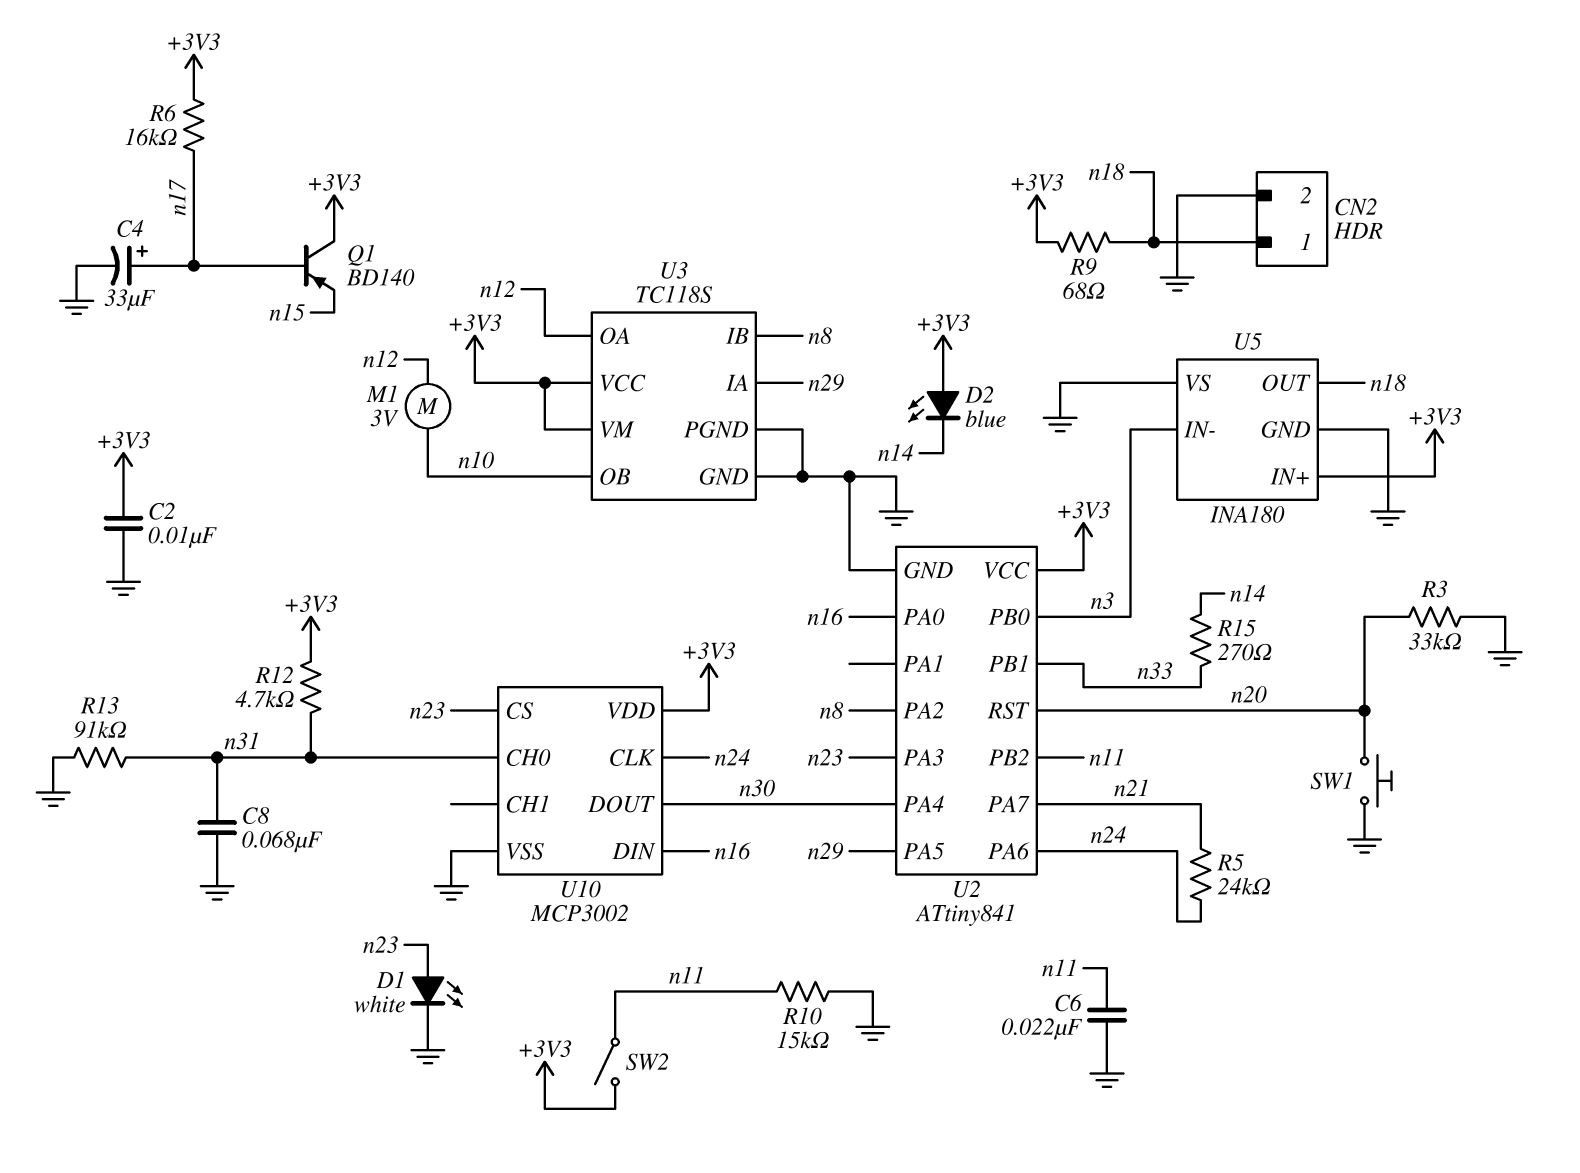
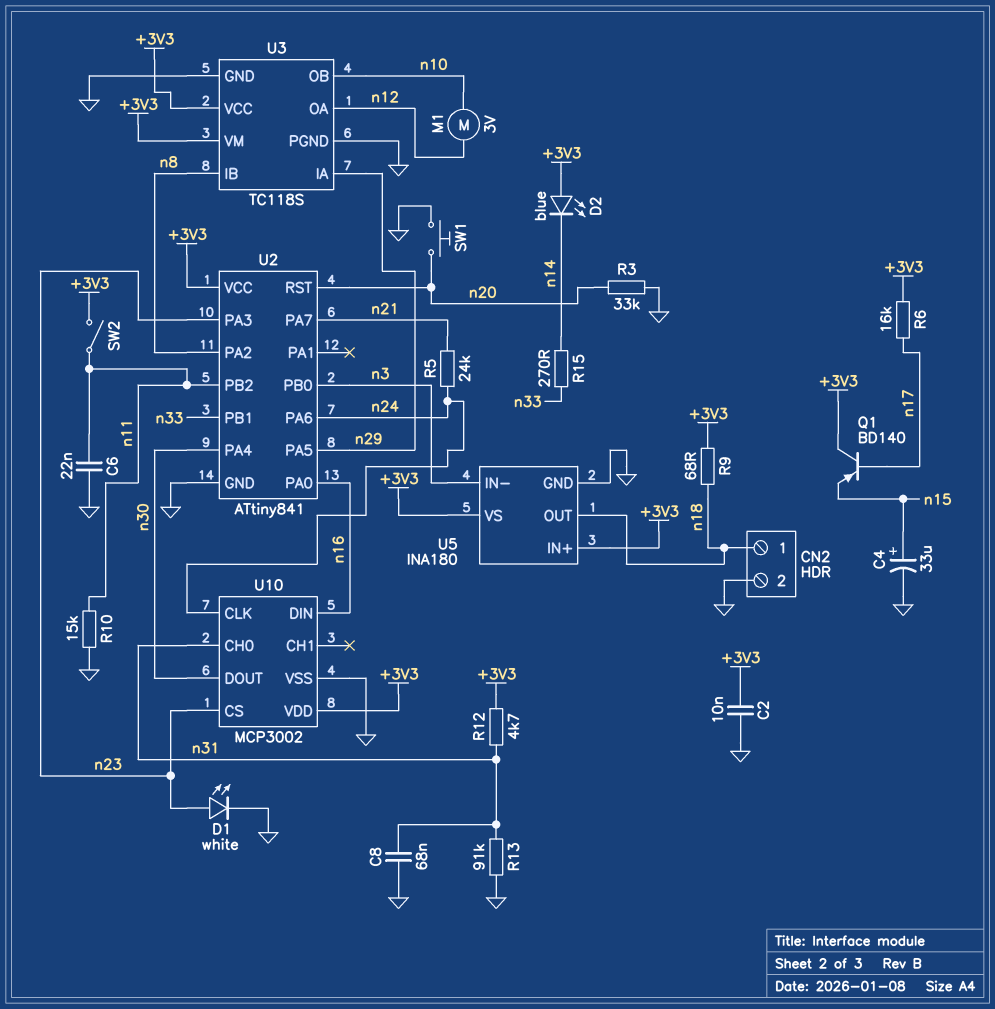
C4: 33uF (plus n17, minus GND) -> 33uF (plus n15, minus GND)
U5 pin VS: GND -> +3V3

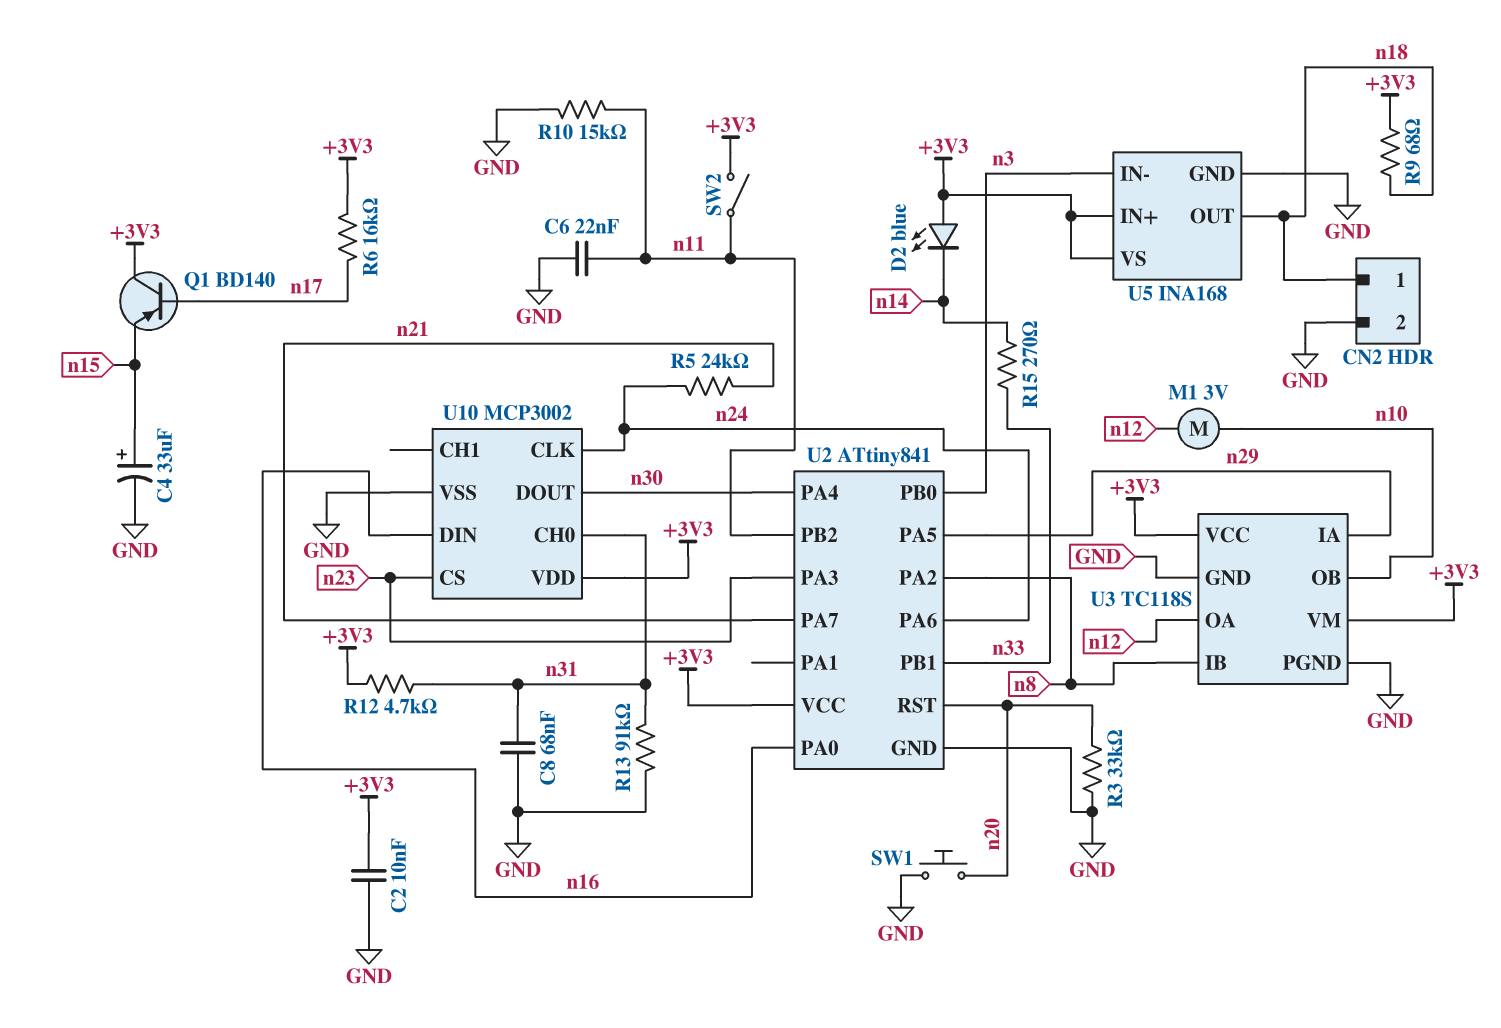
D1: LED white (A n23, K GND) -> none
U5: INA180 -> INA168

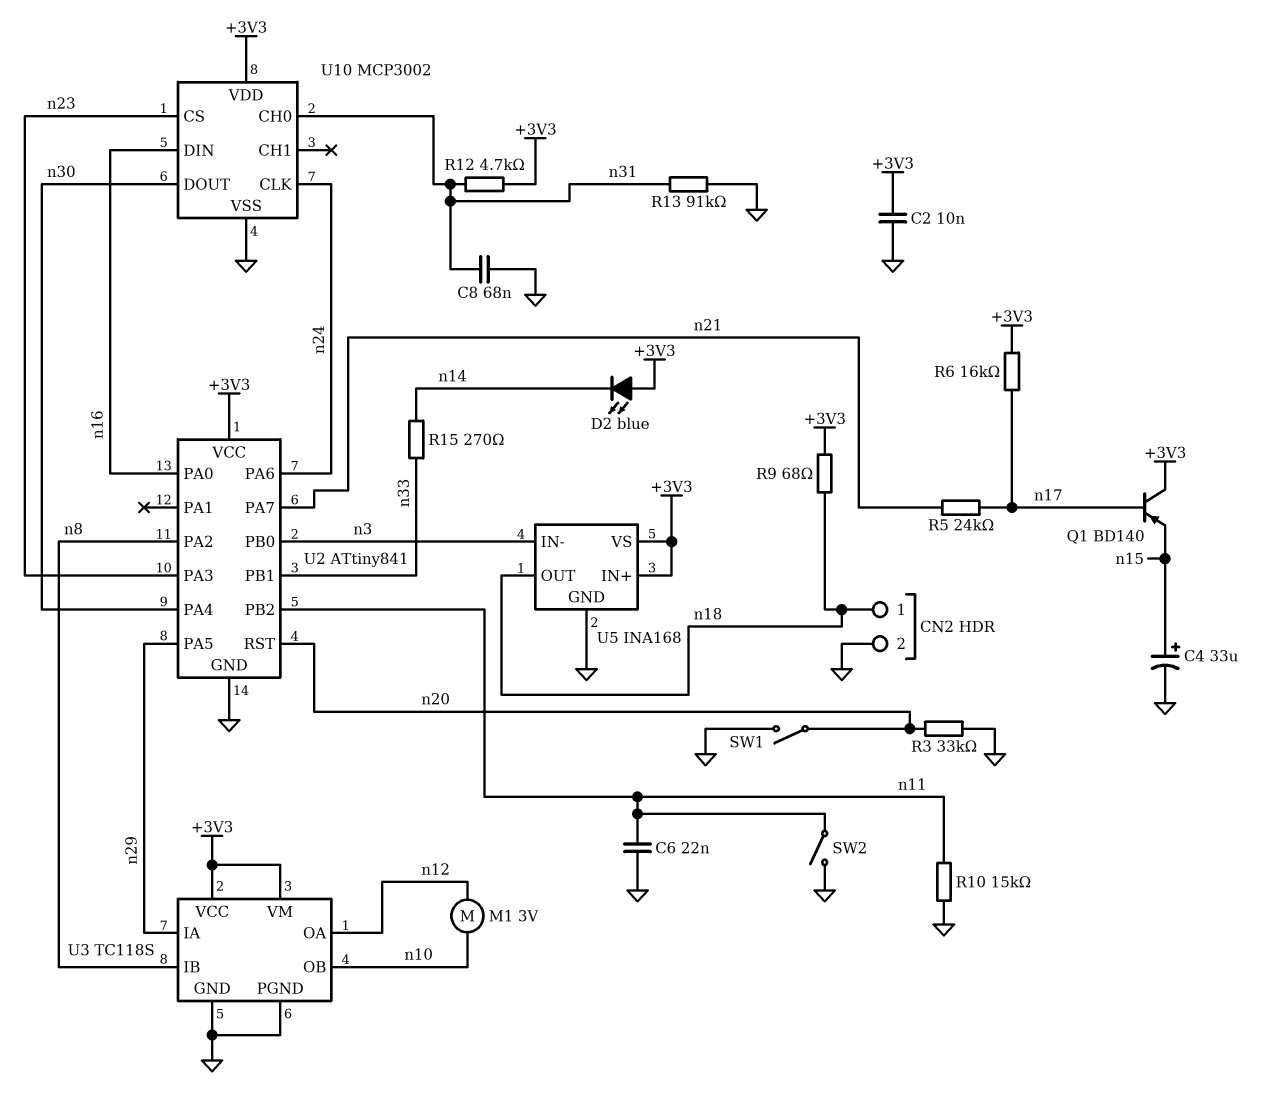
R5: 24k (n21, n24) -> 24k (n17, n21)
SW1: button (GND, n20) -> switch (GND, n20)
SW2: switch (+3V3, n11) -> switch (GND, n11)

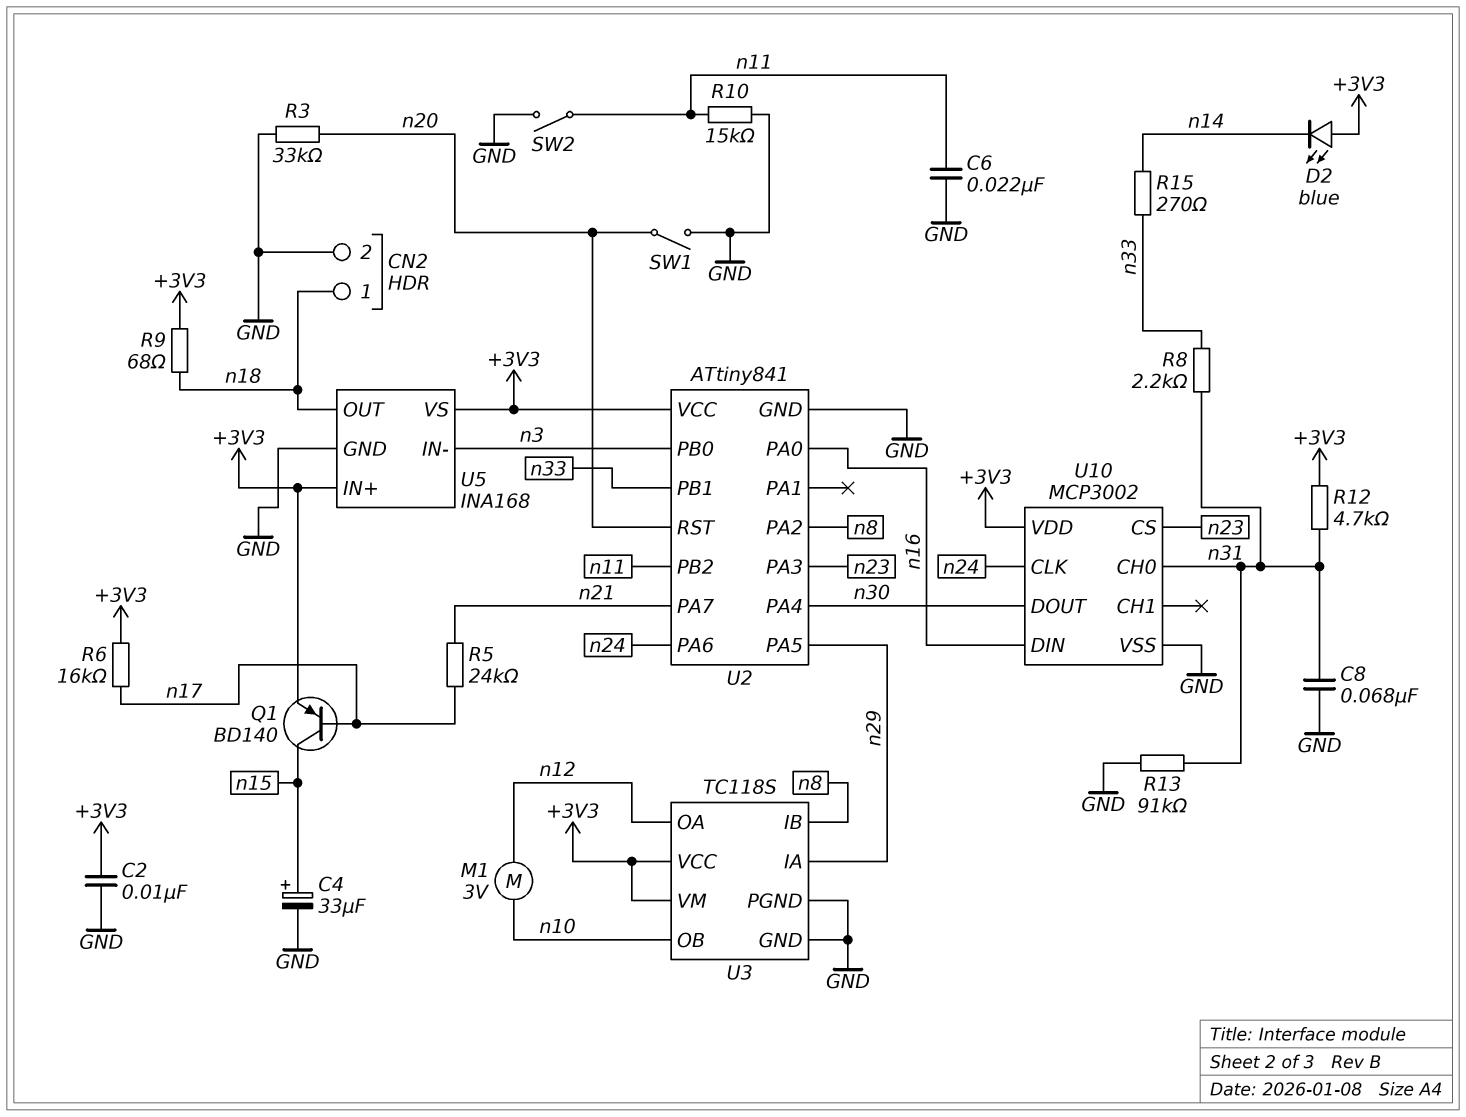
Q1: PNP BD140 (B n17, C +3V3, E n15) -> PNP BD140 (B n17, C n15, E +3V3)
R8: none -> 2.2k (n31, n33)

